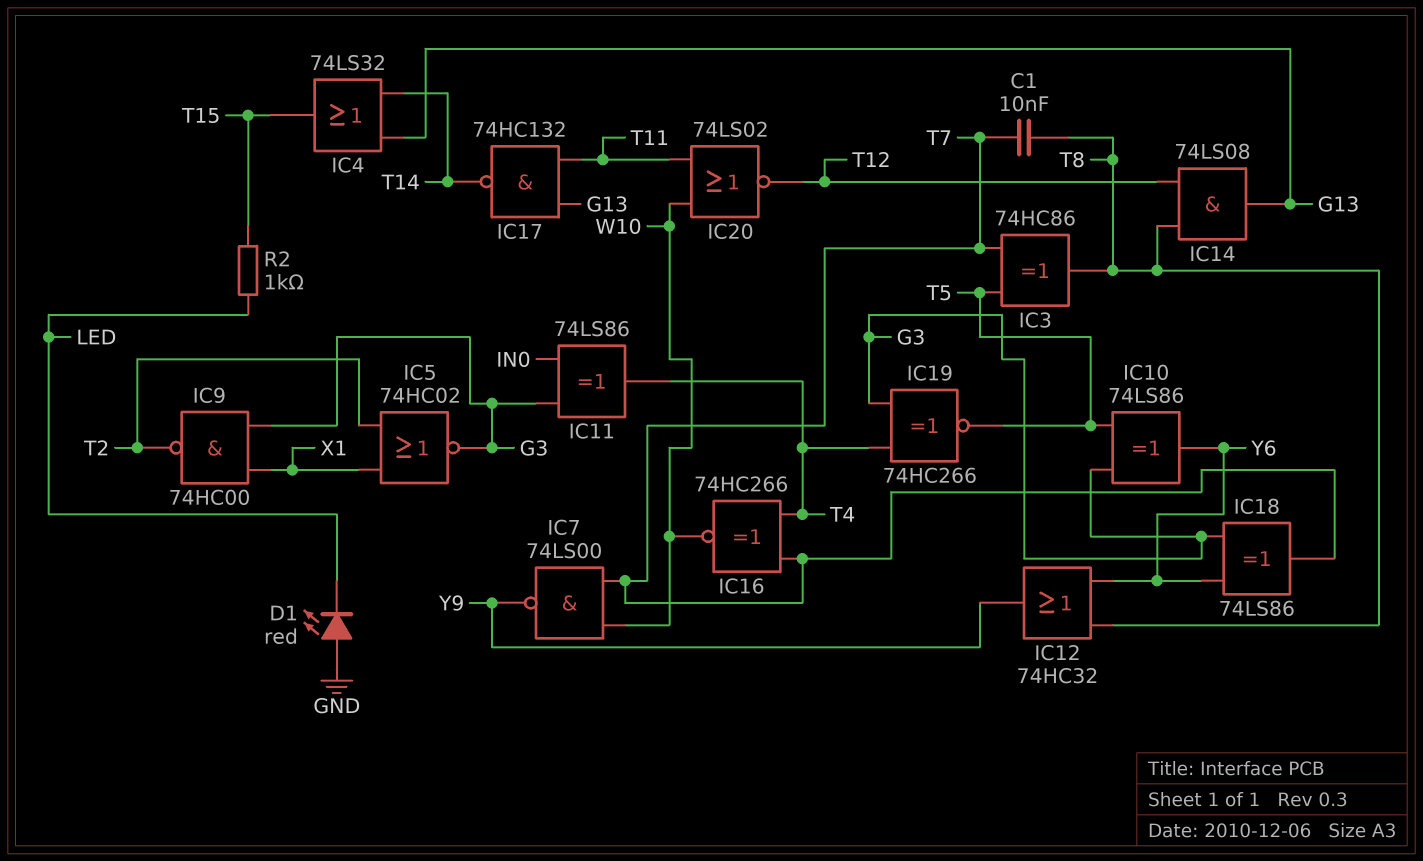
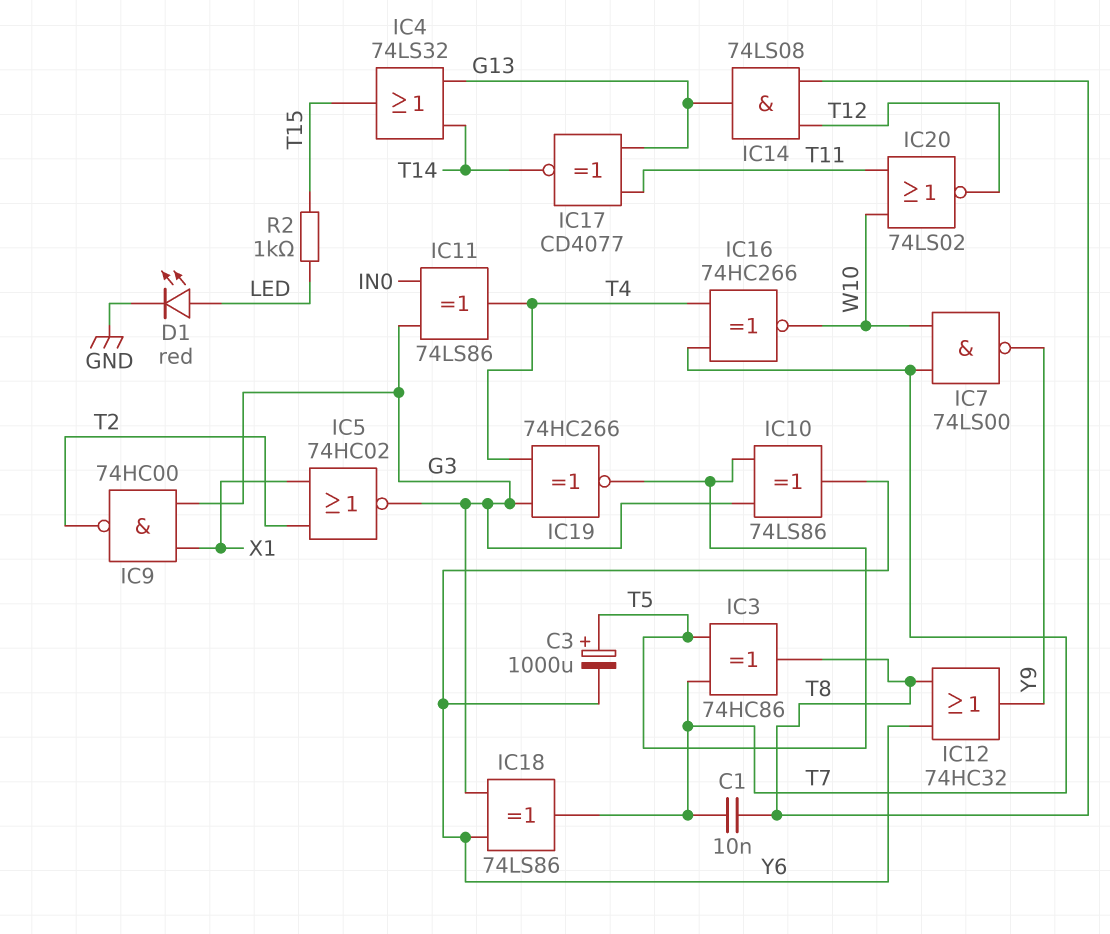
C3: none -> 1000uF (plus T5, minus Y6)
D1: LED red (A GND, K LED) -> LED red (A LED, K GND)
IC17: NAND 74HC132 (in G13, in T11, out T14) -> XNOR CD4077 (in G13, in T11, out T14)

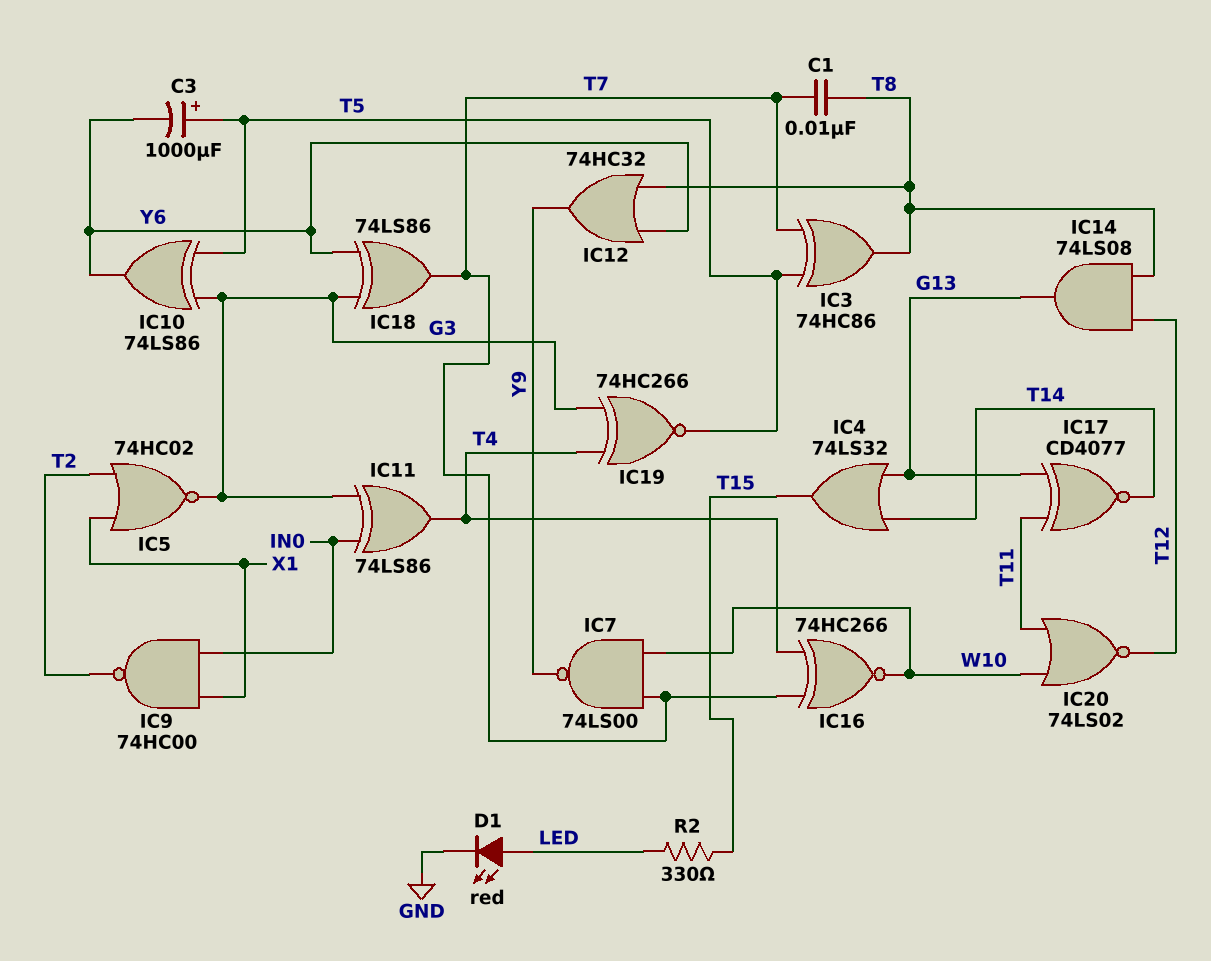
IC9: NAND 74HC00 (in G3, in X1, out T2) -> NAND 74HC00 (in IN0, in X1, out T2)
R2: 1k (LED, T15) -> 330 (LED, T15)

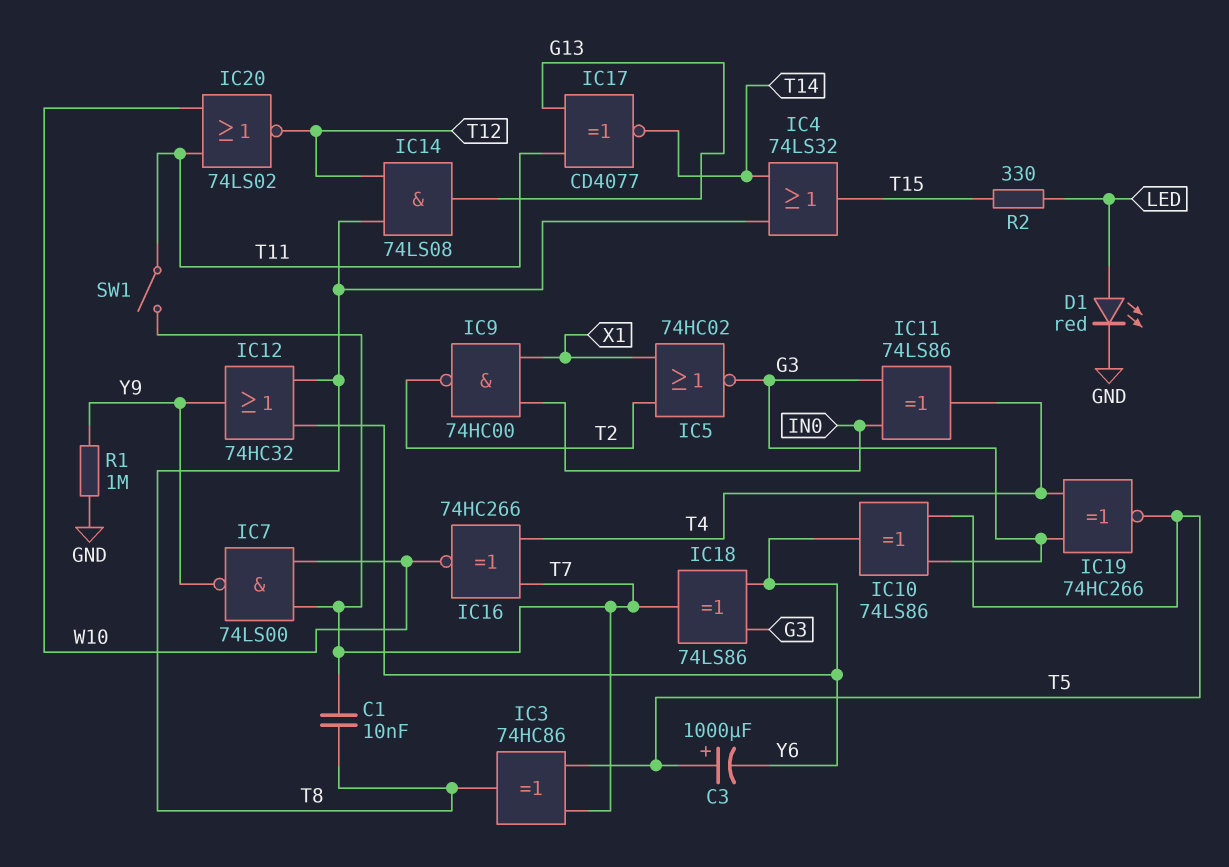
IC4: OR 74LS32 (in G13, in T14, out T15) -> OR 74LS32 (in T8, in T14, out T15)
R1: none -> 1M (GND, Y9)
SW1: none -> switch (T7, T11)

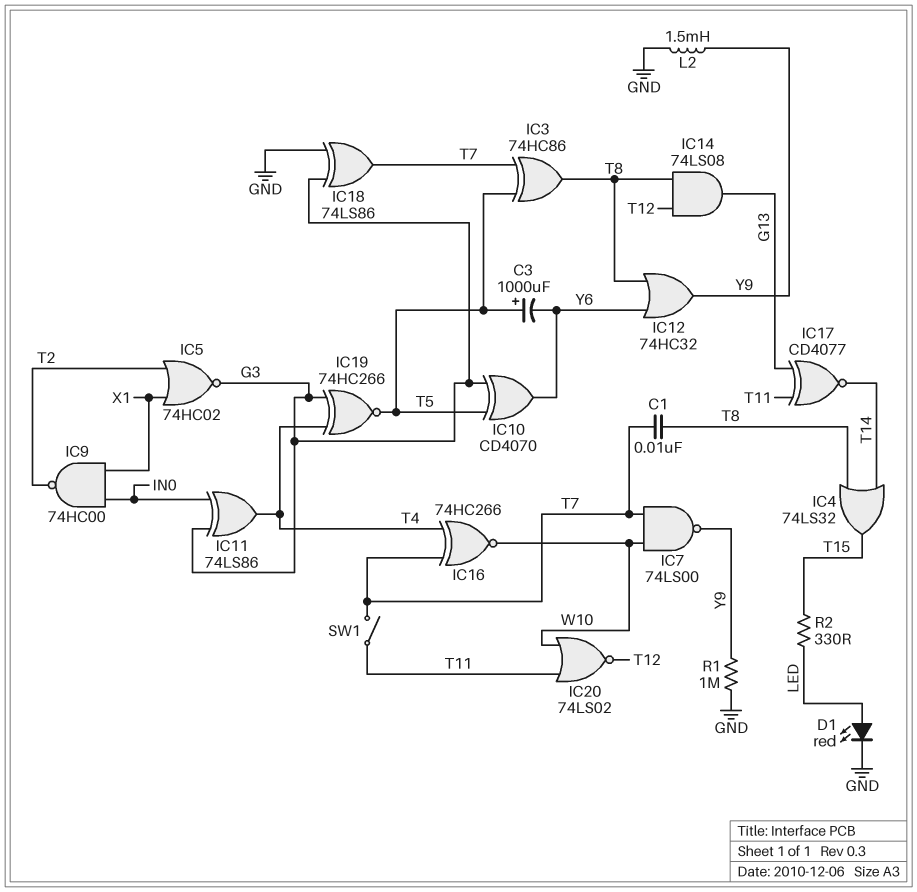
IC10: XOR 74LS86 (in G3, in T5, out Y6) -> XOR CD4070 (in G3, in T5, out Y6)
IC18: XOR 74LS86 (in G3, in Y6, out T7) -> XOR 74LS86 (in G3, in GND, out T7)
L2: none -> 1.5mH (GND, Y9)

